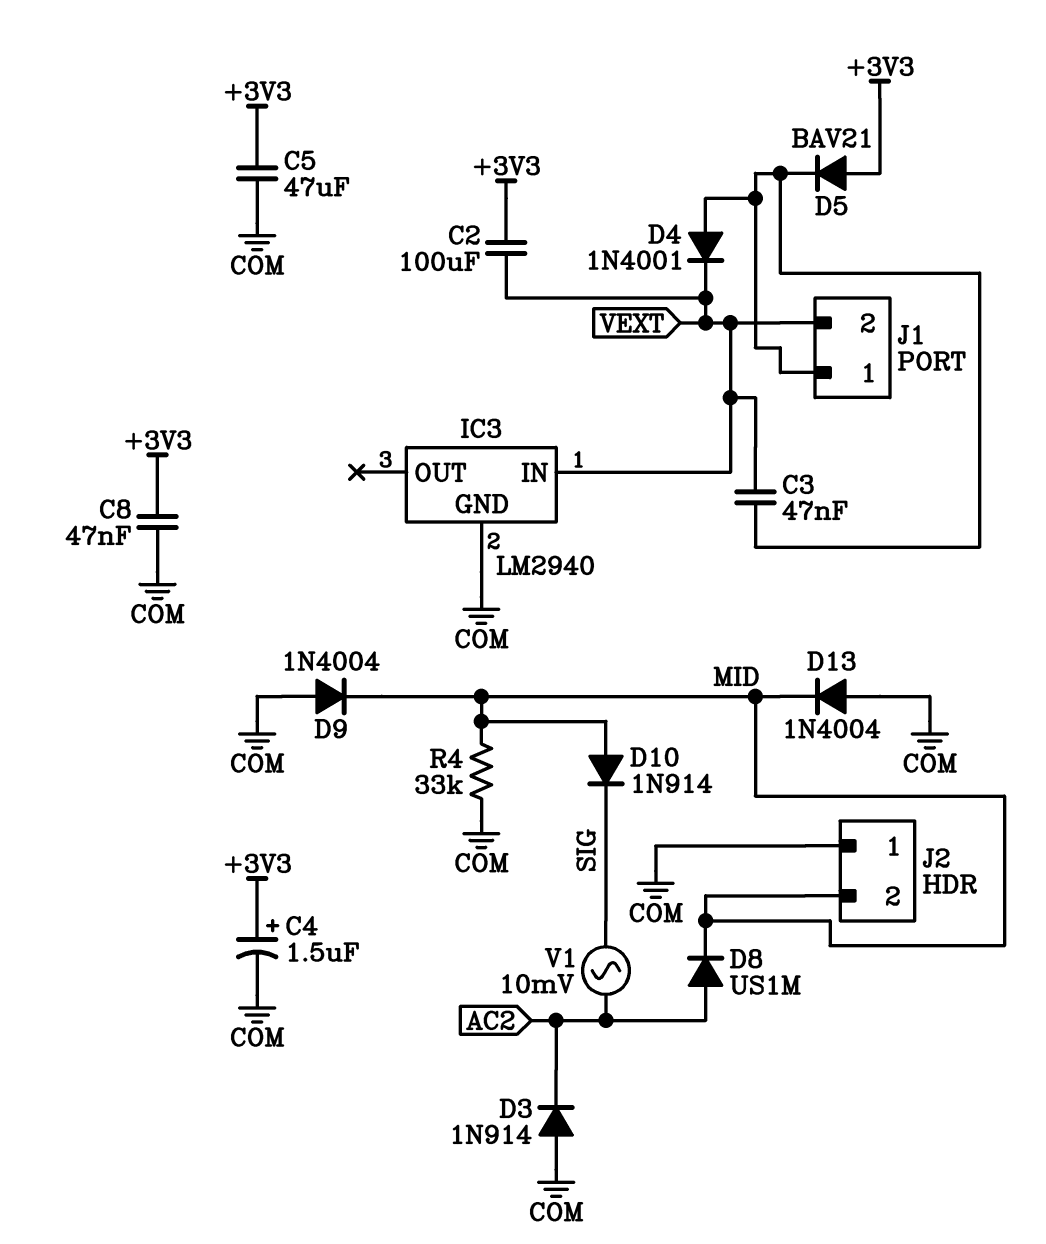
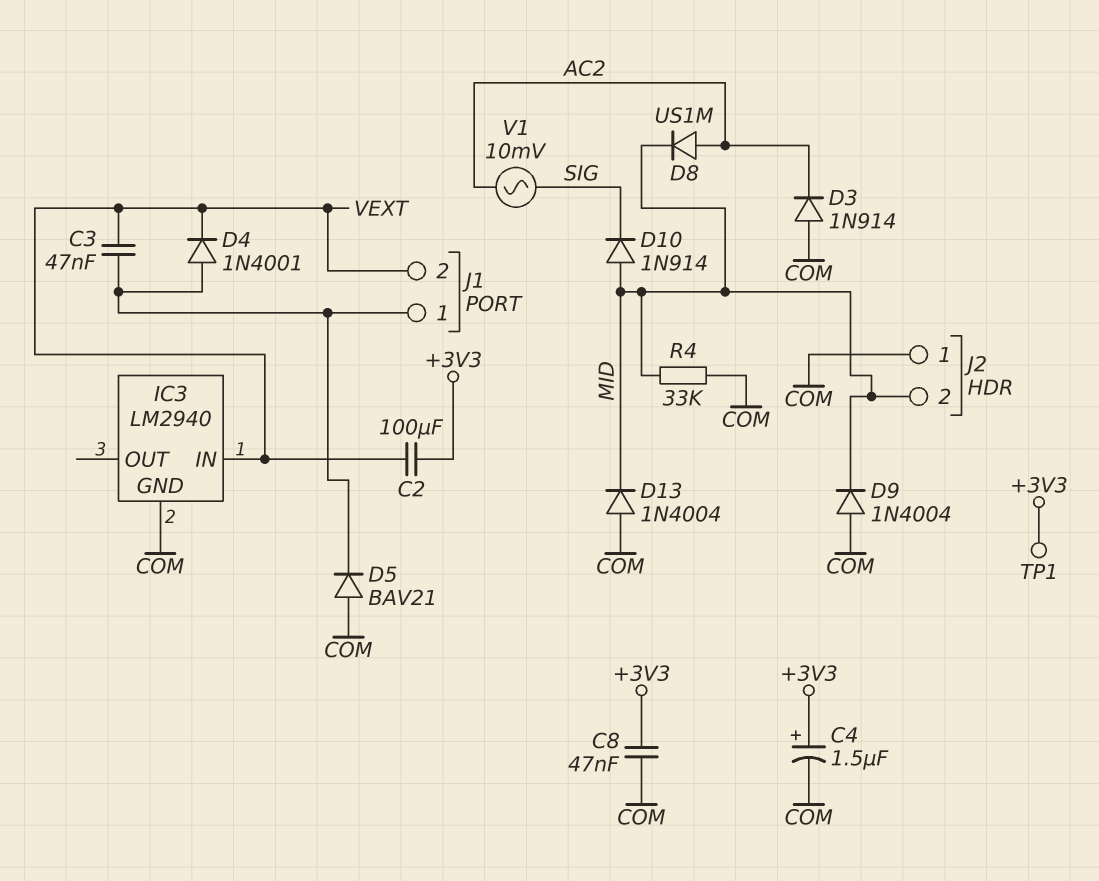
C5: 47uF (+3V3, COM) -> none
D5: diode BAV21 (A +3V3, K J1/1) -> diode BAV21 (A COM, K J1/1)
TP1: none -> test point (+3V3)

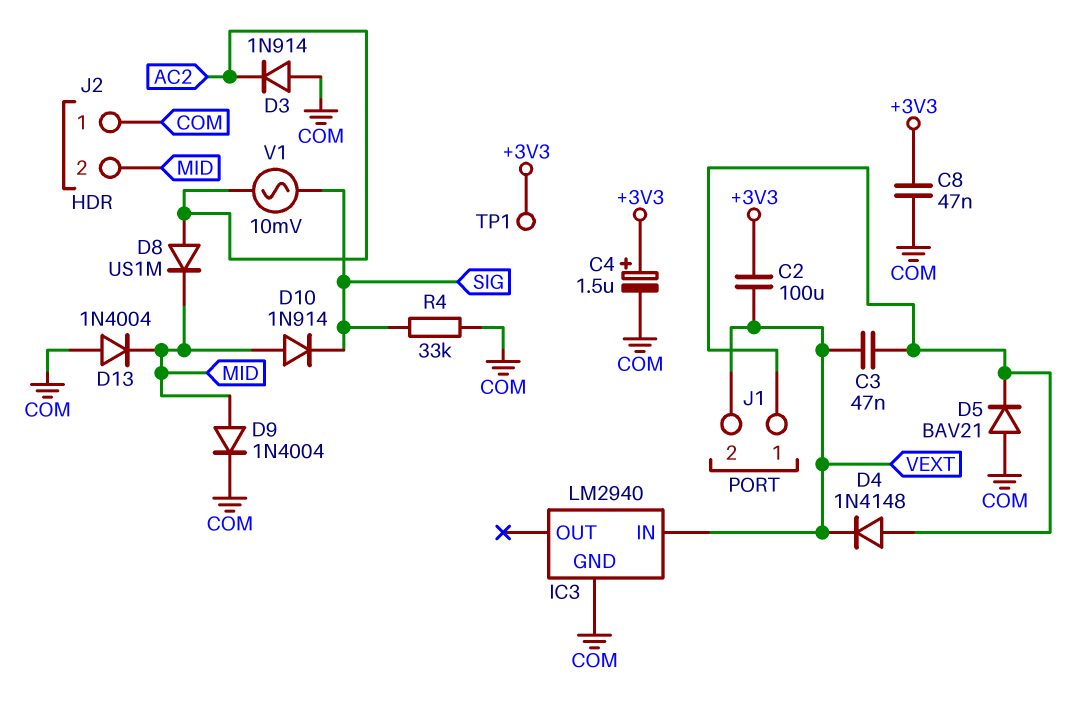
D4: diode 1N4001 (A J1/1, K VEXT) -> diode 1N4148 (A J1/1, K VEXT)
D9: diode 1N4004 (A COM, K MID) -> diode 1N4004 (A MID, K COM)
R4: 33k (COM, MID) -> 33k (COM, SIG)

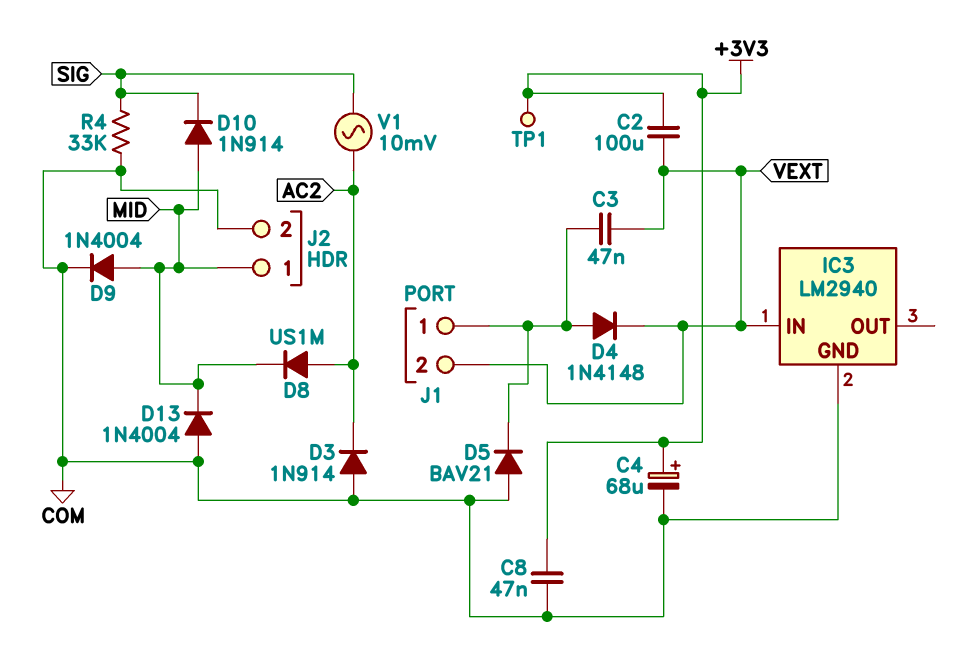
C4: 1.5uF (plus +3V3, minus COM) -> 68uF (plus +3V3, minus COM)
J2 pin 1: COM -> MID
J2 pin 2: MID -> COM

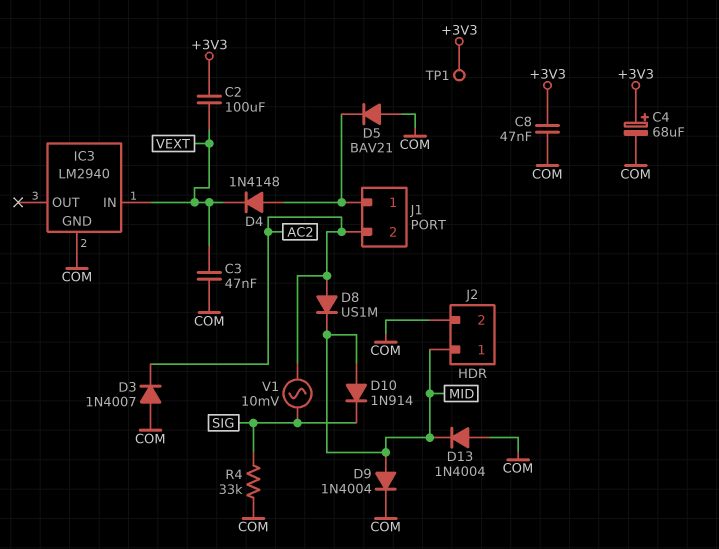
C3: 47nF (J1/1, VEXT) -> 47nF (COM, VEXT)
D3: diode 1N914 (A COM, K AC2) -> diode 1N4007 (A COM, K AC2)
J1 pin 2: VEXT -> AC2

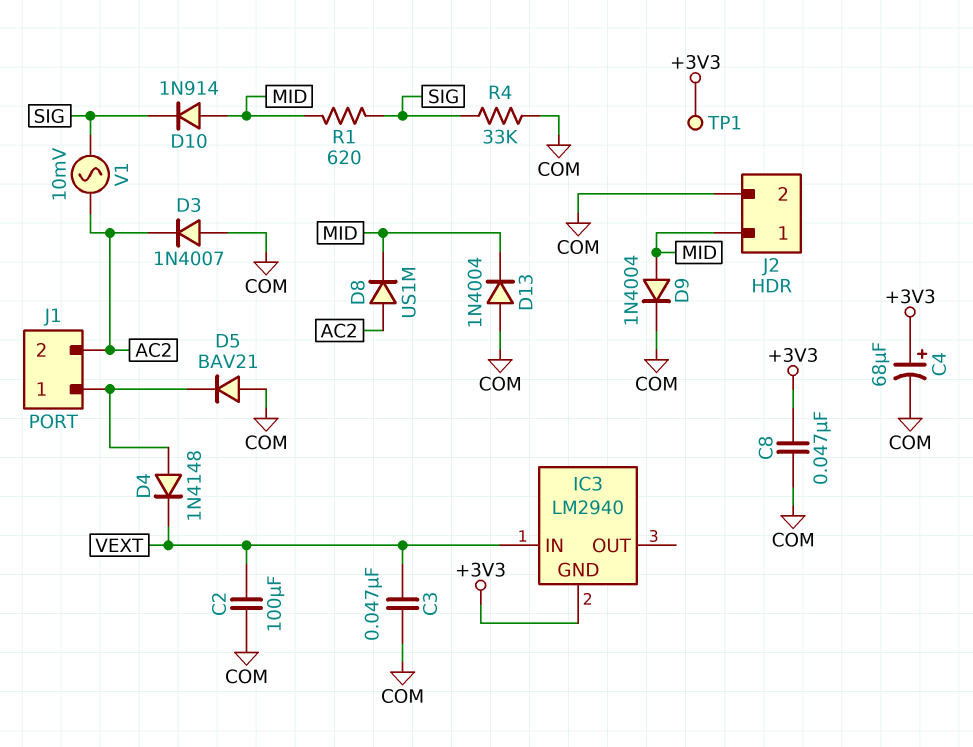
C2: 100uF (+3V3, VEXT) -> 100uF (COM, VEXT)
IC3 pin GND: COM -> +3V3
R1: none -> 620 (MID, SIG)

